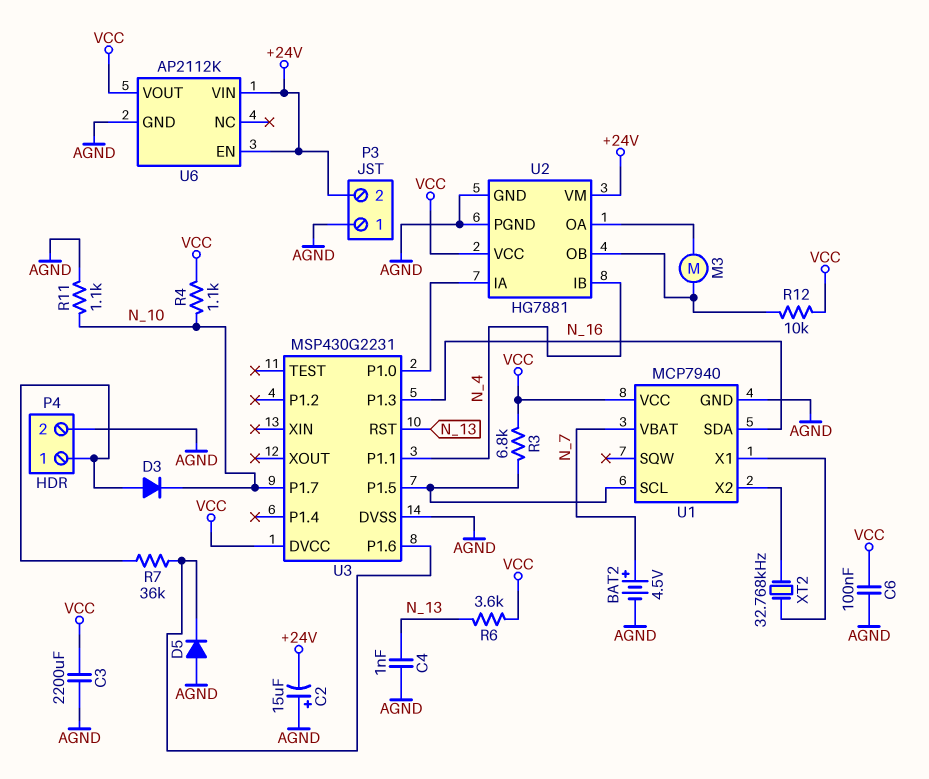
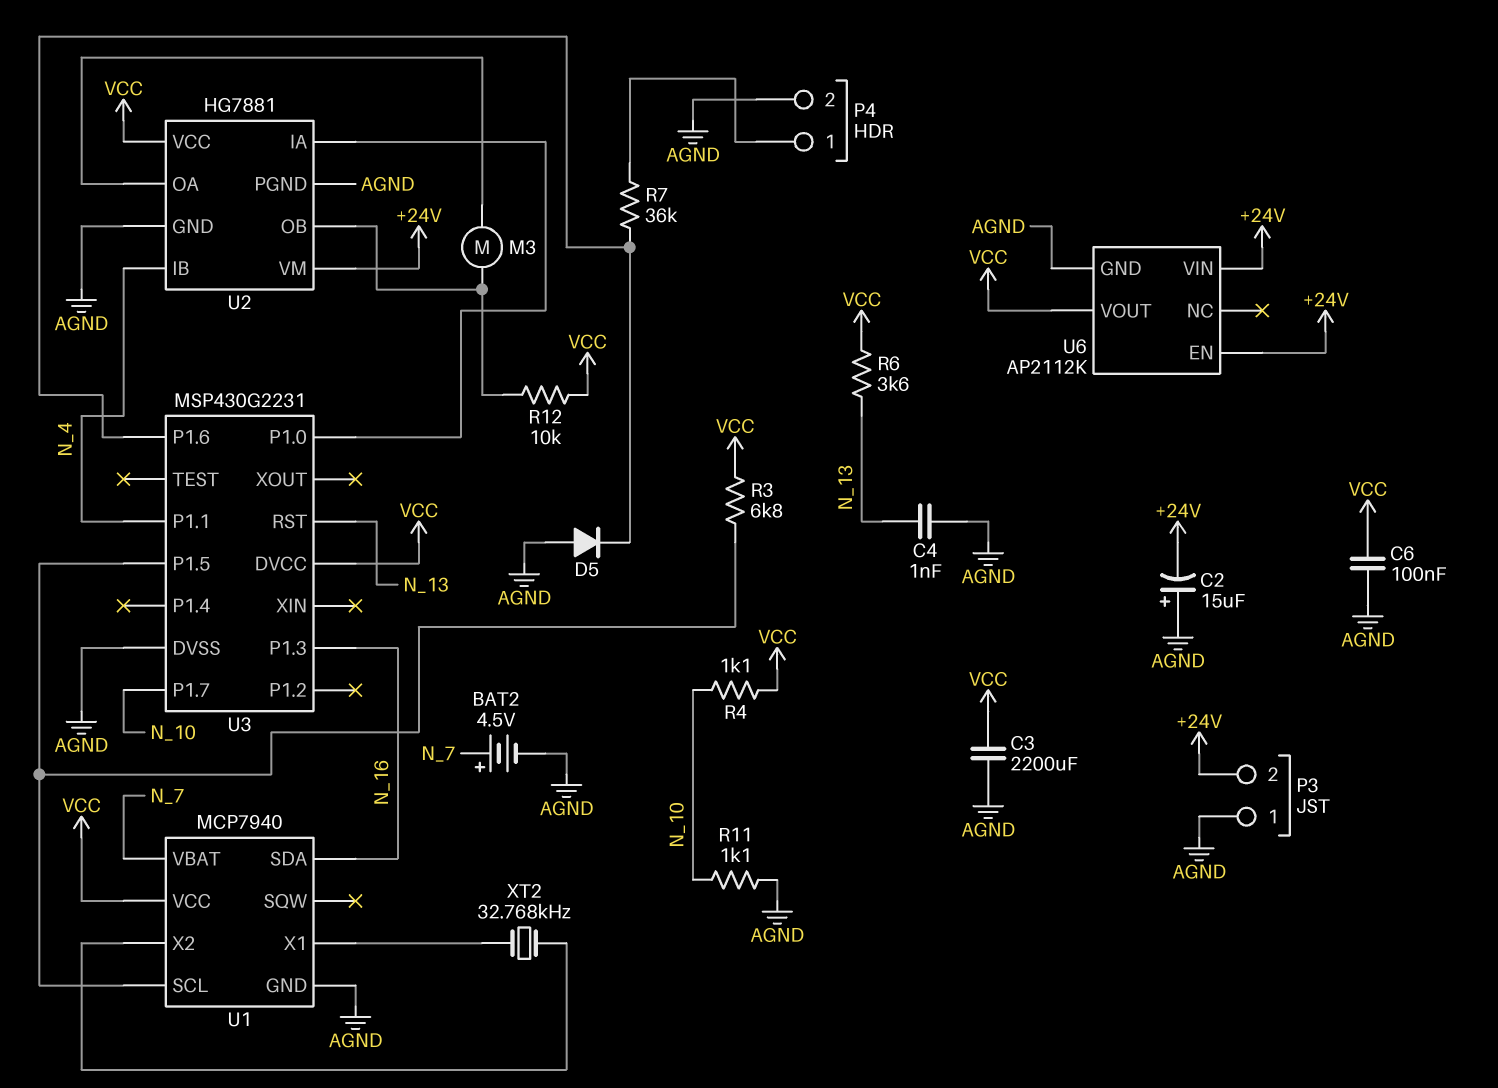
D3: diode (A P4/1, K N_10) -> none

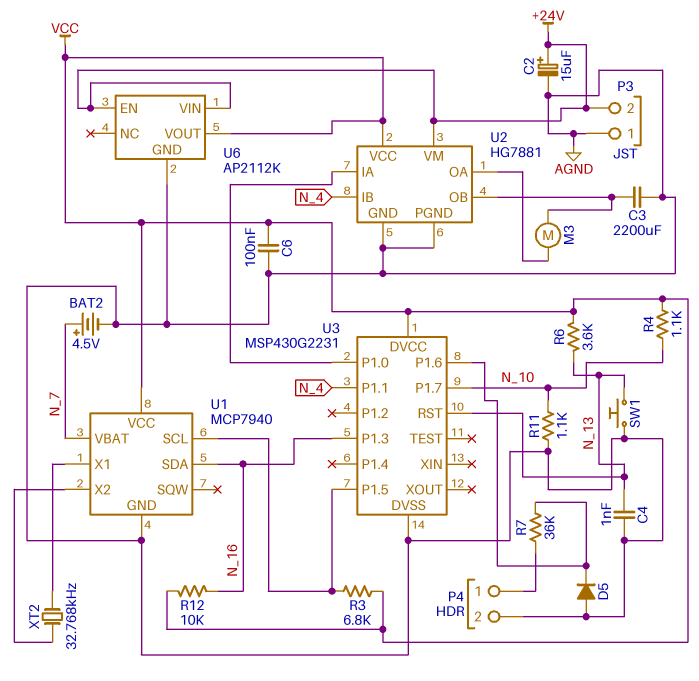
C2: 15uF (plus AGND, minus +24V) -> 15uF (plus +24V, minus AGND)
C3: 2200uF (AGND, VCC) -> 2200uF (AGND, U2/OB)
R12: 10k (U2/OB, VCC) -> 10k (N_16, VCC)
SW1: none -> button (AGND, N_13)

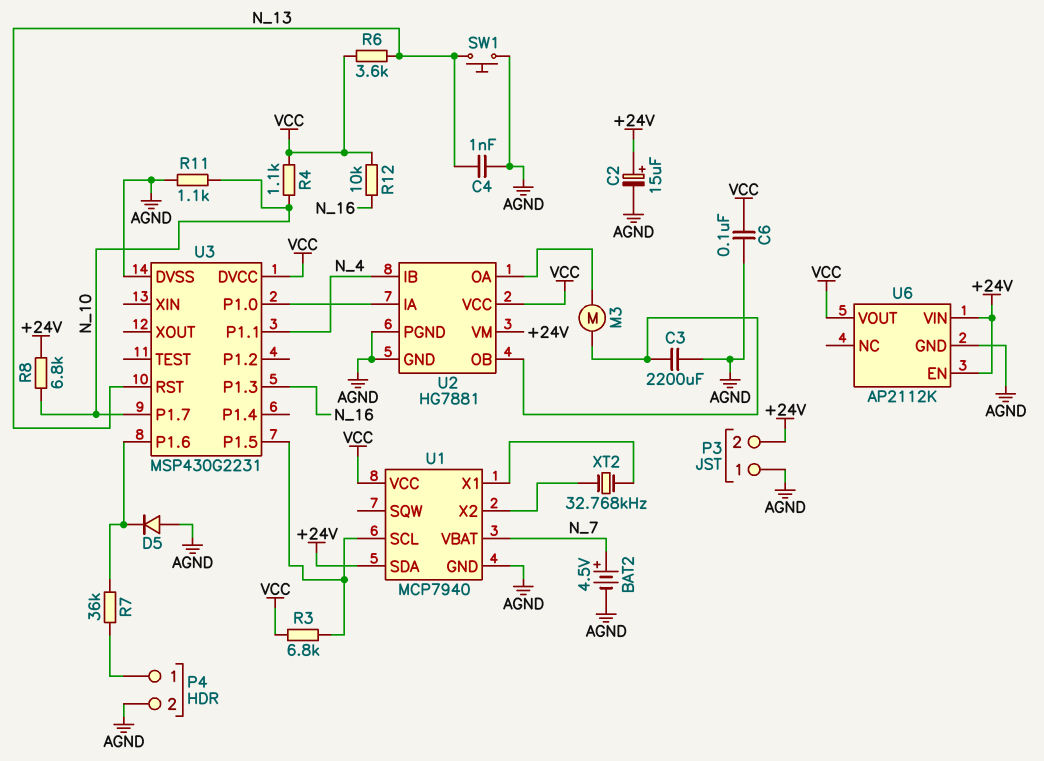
R8: none -> 6.8k (+24V, N_10)
U1 pin SDA: N_16 -> +24V

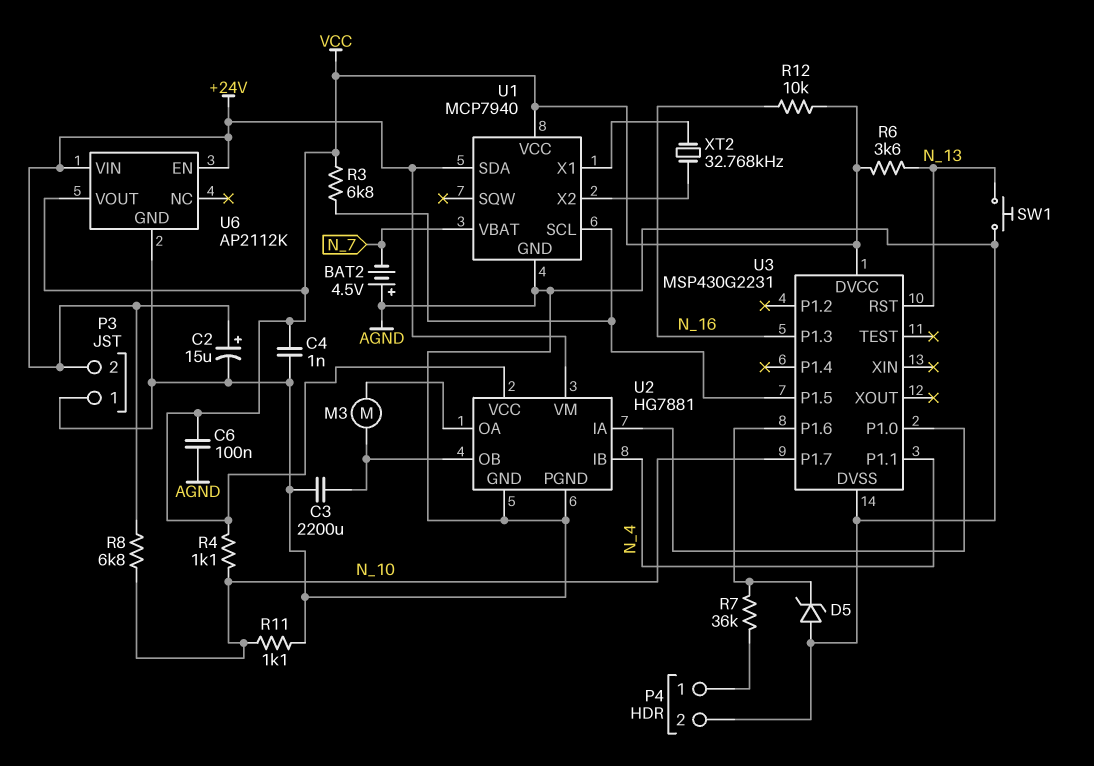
BAT2: 4.5V (plus N_7, minus AGND) -> 4.5V (plus AGND, minus N_7)
C4: 1nF (AGND, N_13) -> 1nF (AGND, VCC)
D5: diode (A AGND, K U3/P1.6) -> zener (A AGND, K U3/P1.6)

